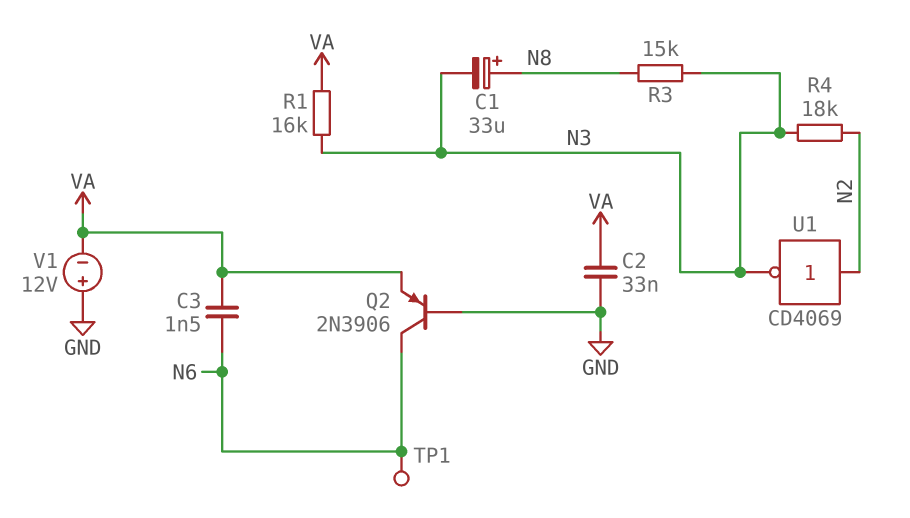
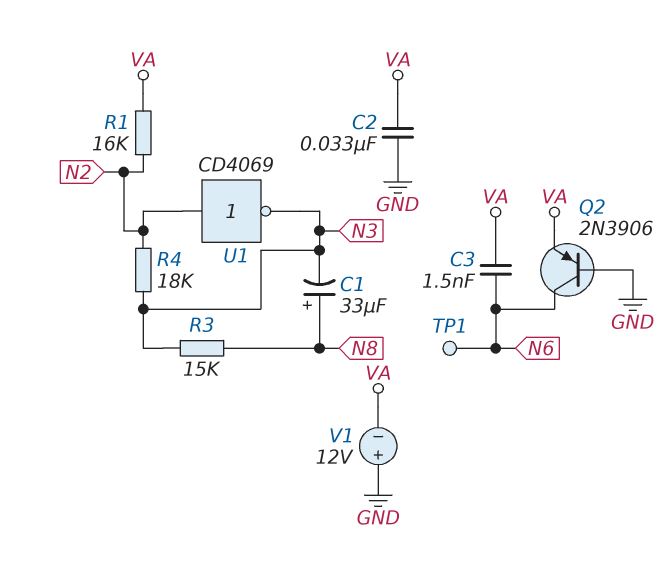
R1: 16k (N3, VA) -> 16k (N2, VA)

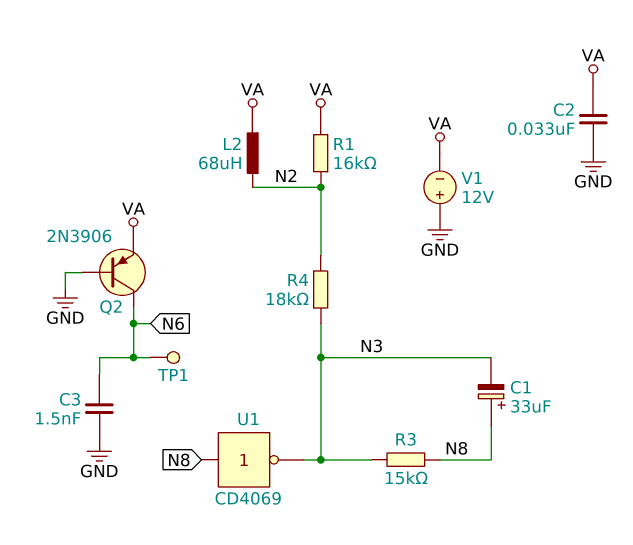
C3: 1.5nF (N6, VA) -> 1.5nF (GND, N6)
L2: none -> 68uH (N2, VA)
U1: NOT CD4069 (in N2, out N3) -> NOT CD4069 (in N8, out N3)

